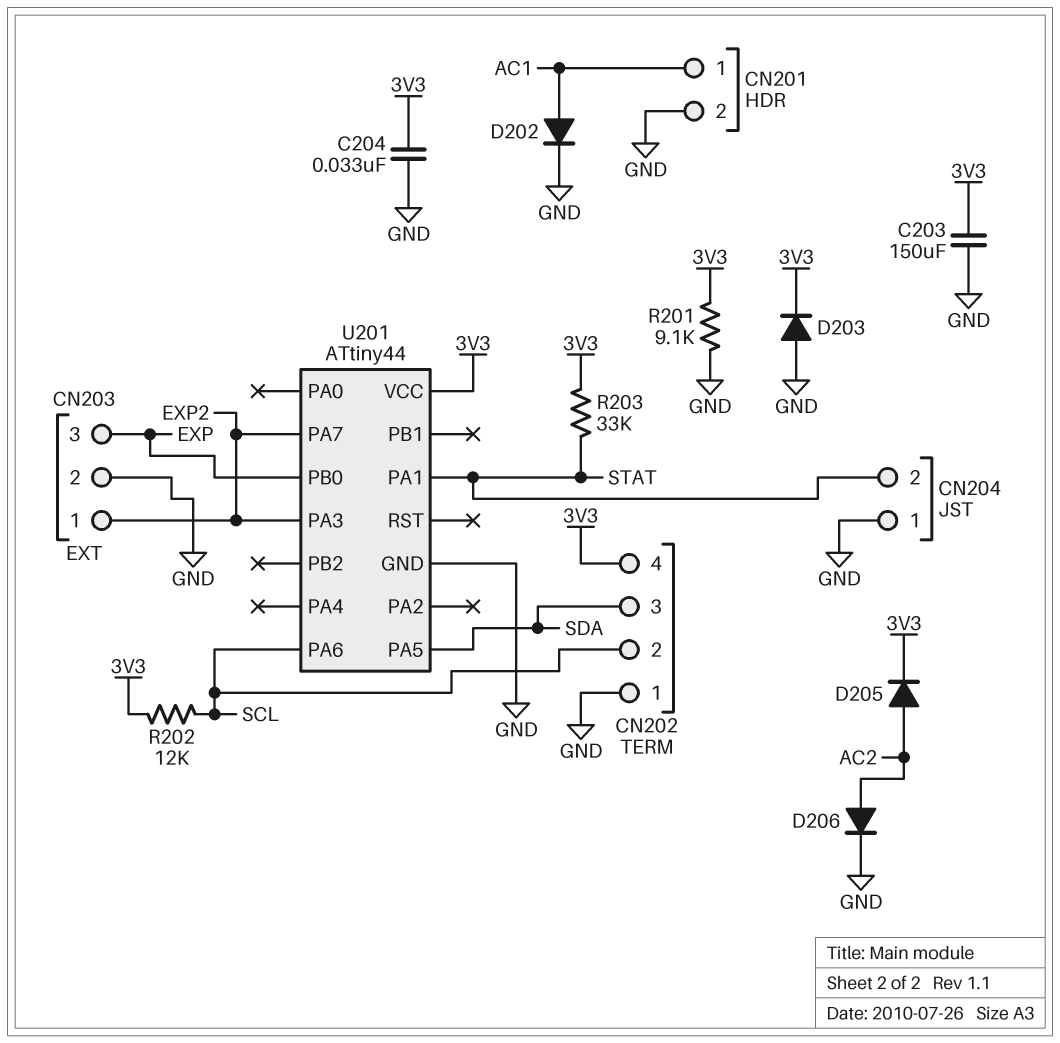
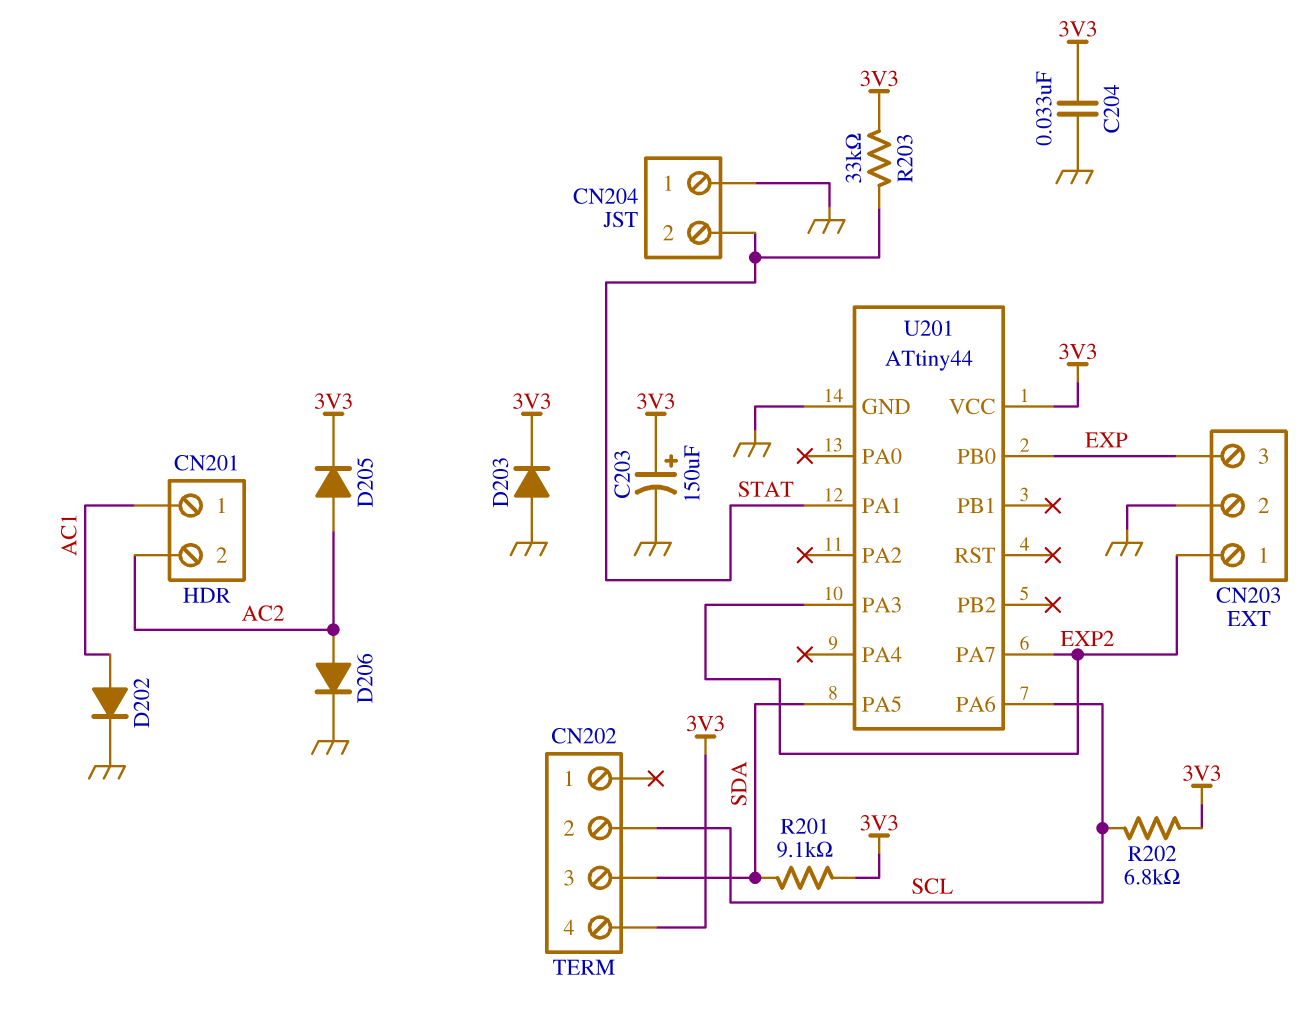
C203: 150uF (3V3, GND) -> 150uF (plus 3V3, minus GND)
CN201 pin 2: GND -> AC2
CN202 pin 1: GND -> none
R201: 9.1k (3V3, GND) -> 9.1k (3V3, SDA)
R202: 12k (3V3, SCL) -> 6.8k (3V3, SCL)

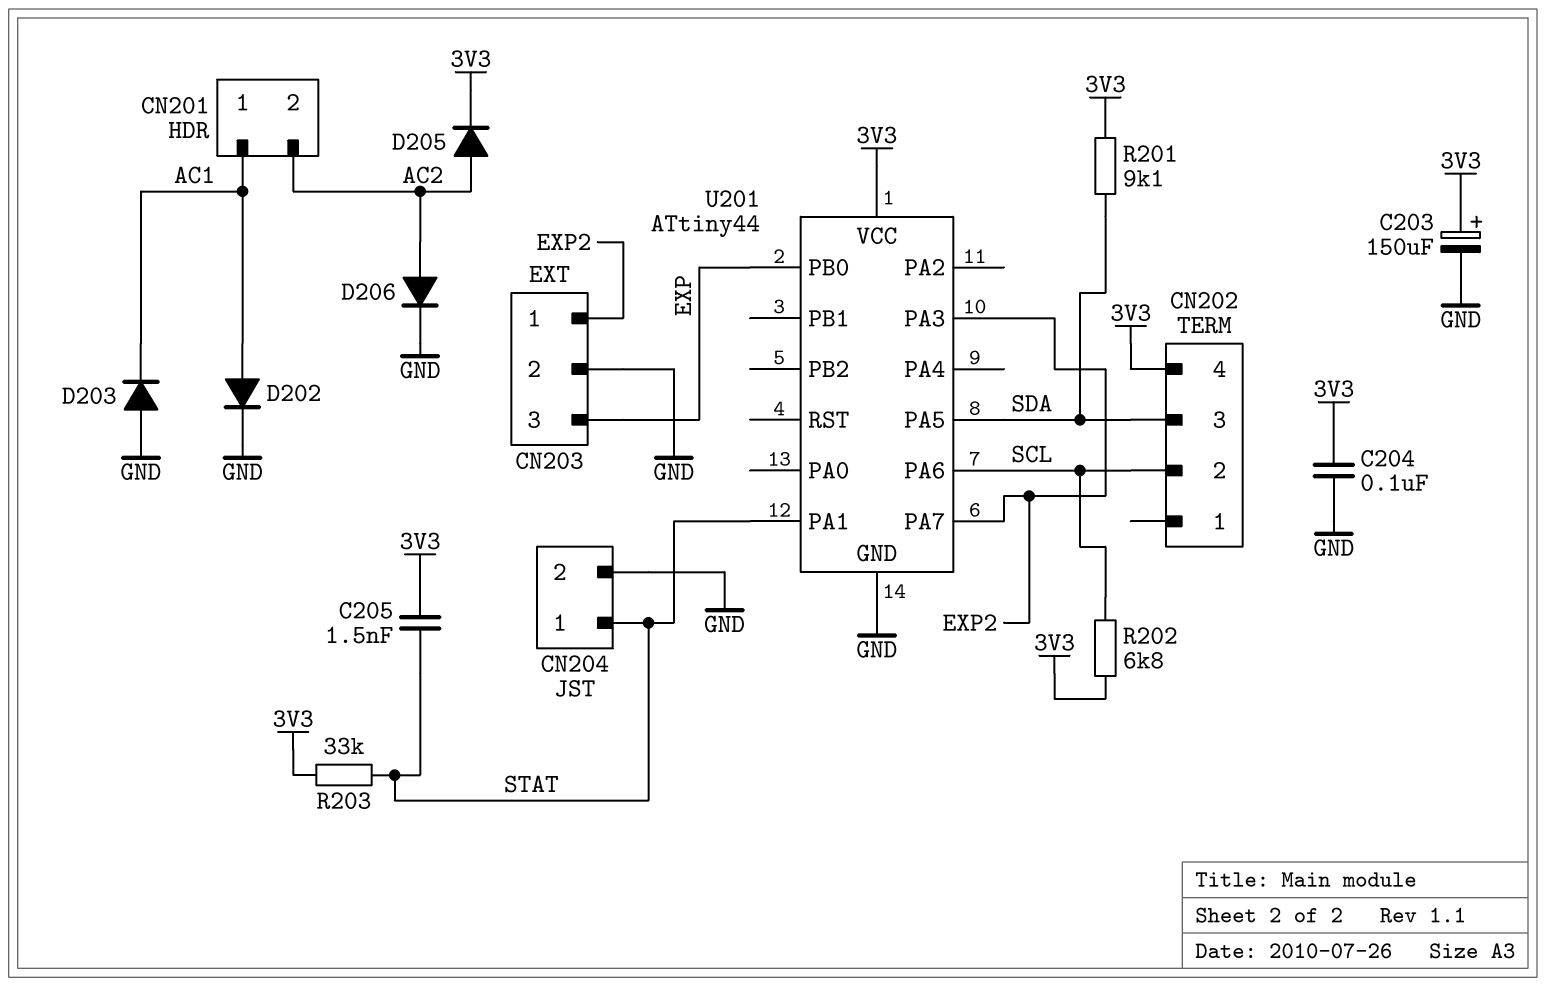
C204: 33nF (3V3, GND) -> 100nF (3V3, GND)
C205: none -> 1.5nF (3V3, STAT)
CN204 pin 1: GND -> STAT
CN204 pin 2: STAT -> GND
D203: diode (A GND, K 3V3) -> diode (A GND, K AC1)

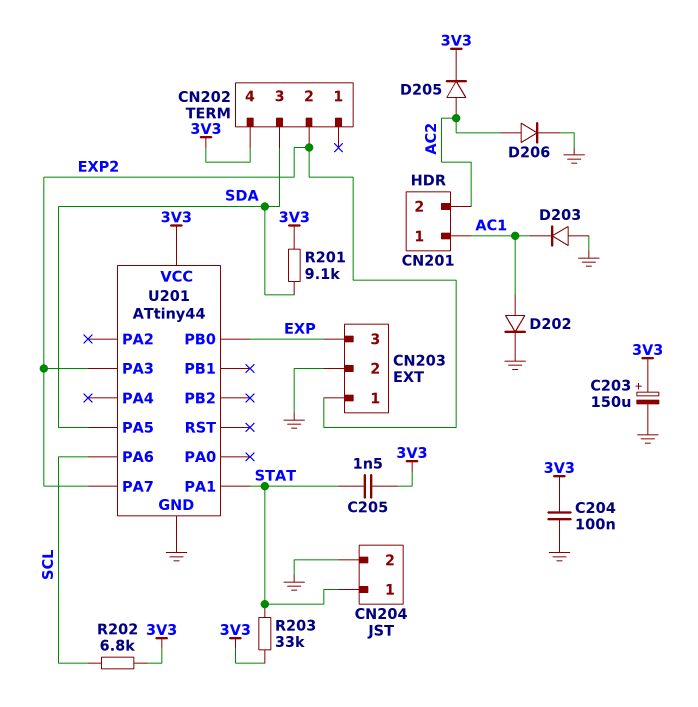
CN202 pin 2: SCL -> EXP2

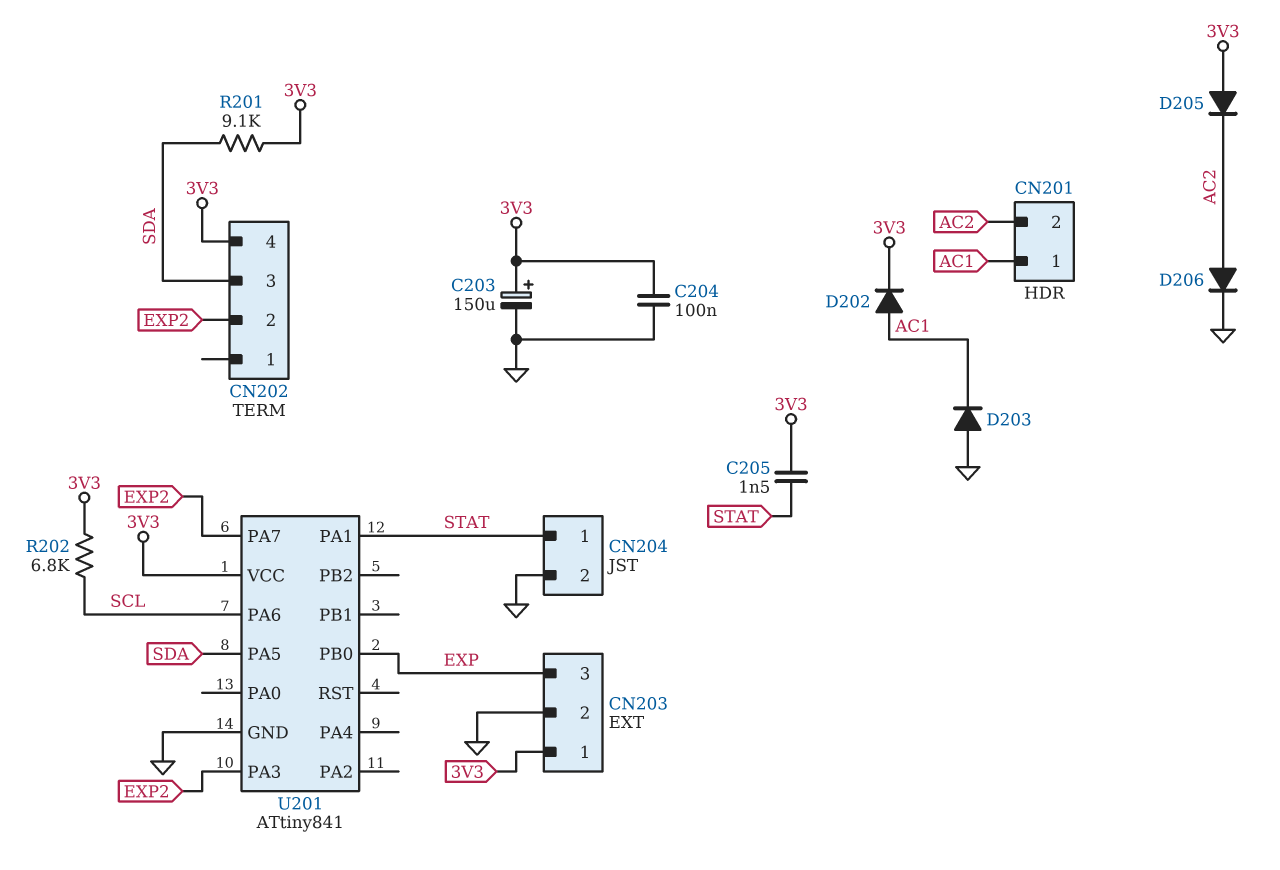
CN203 pin 1: EXP2 -> 3V3
D202: diode (A AC1, K GND) -> diode (A AC1, K 3V3)
D205: diode (A AC2, K 3V3) -> diode (A 3V3, K AC2)
R203: 33k (3V3, STAT) -> none
U201: ATtiny44 -> ATtiny841

